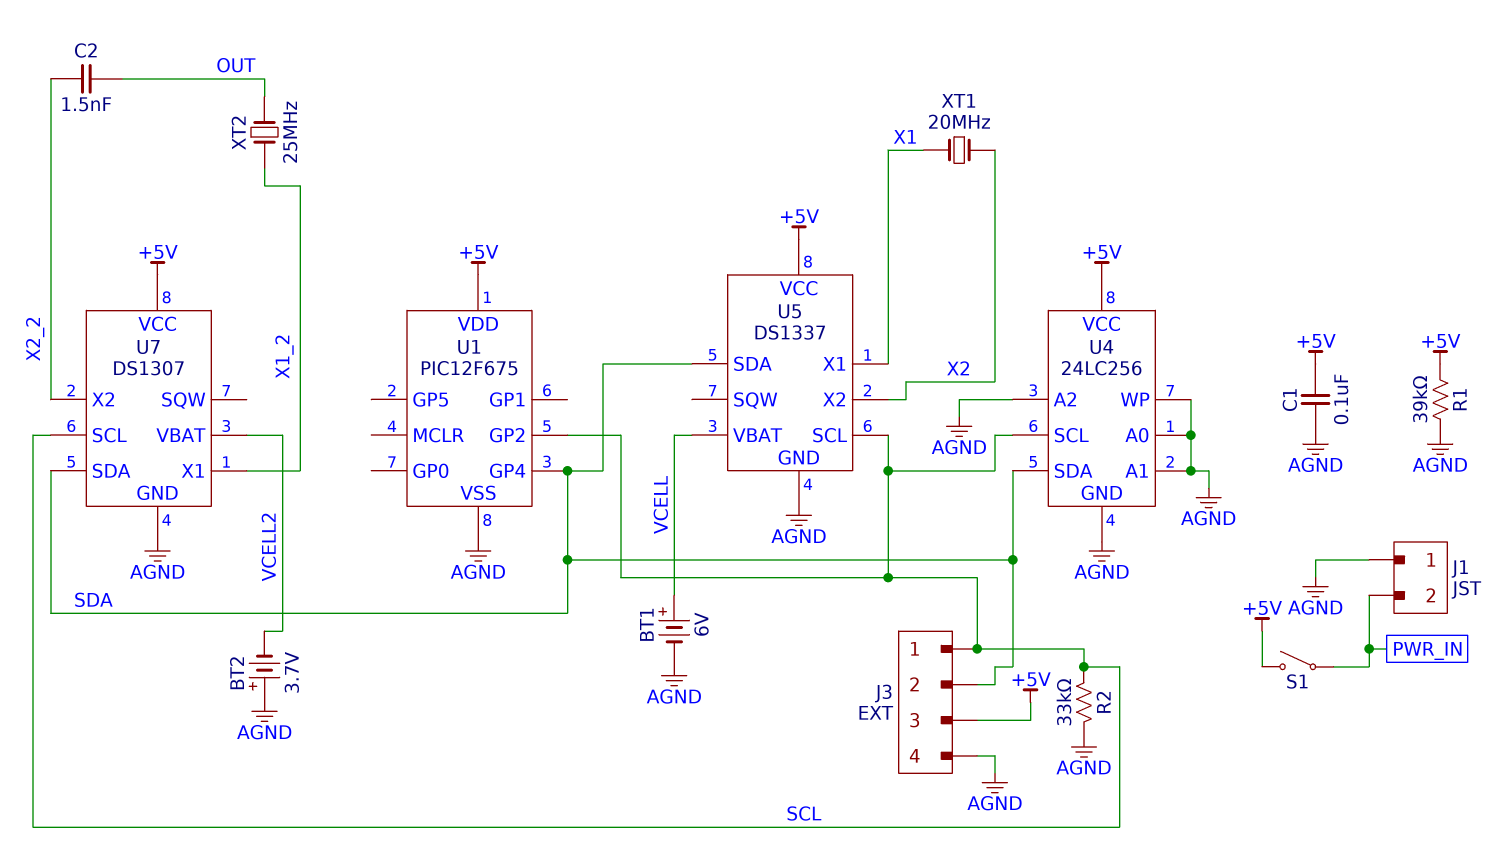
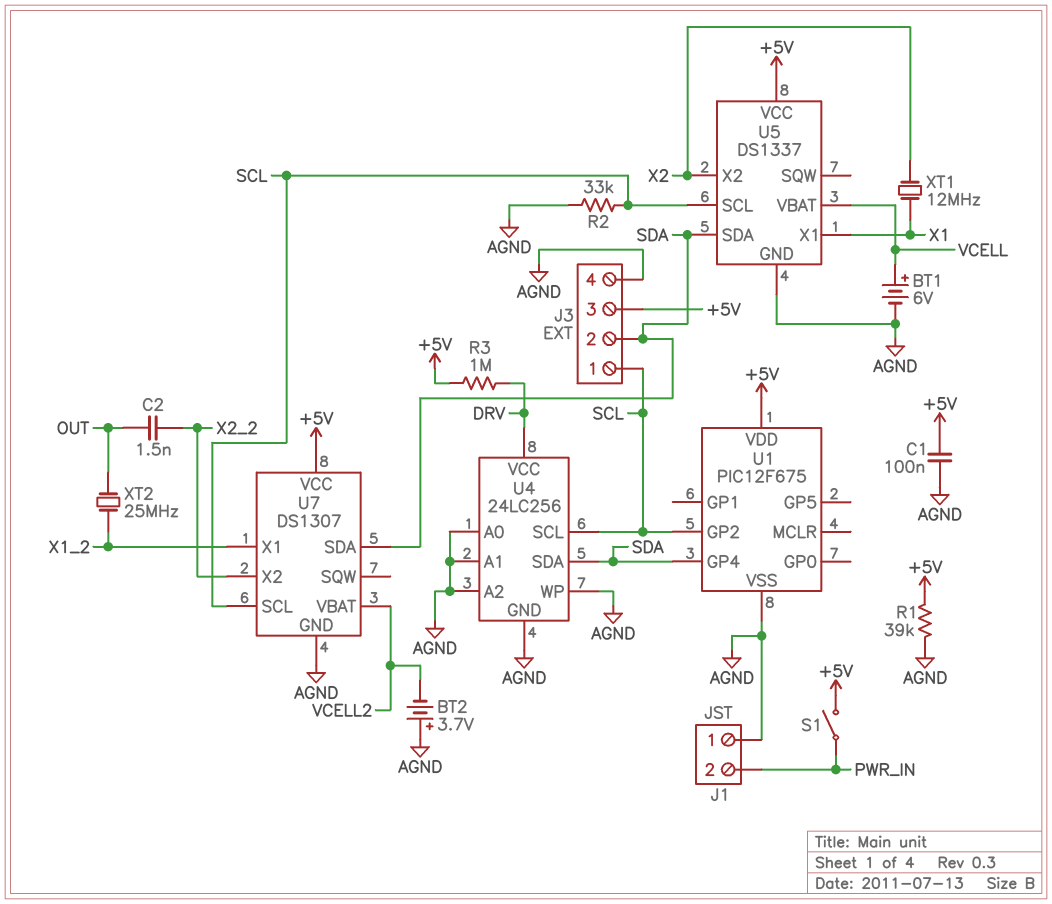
R3: none -> 1M (+5V, DRV)
U4 pin VCC: +5V -> DRV
XT1: 20MHz (X1, X2) -> 12MHz (X1, X2)

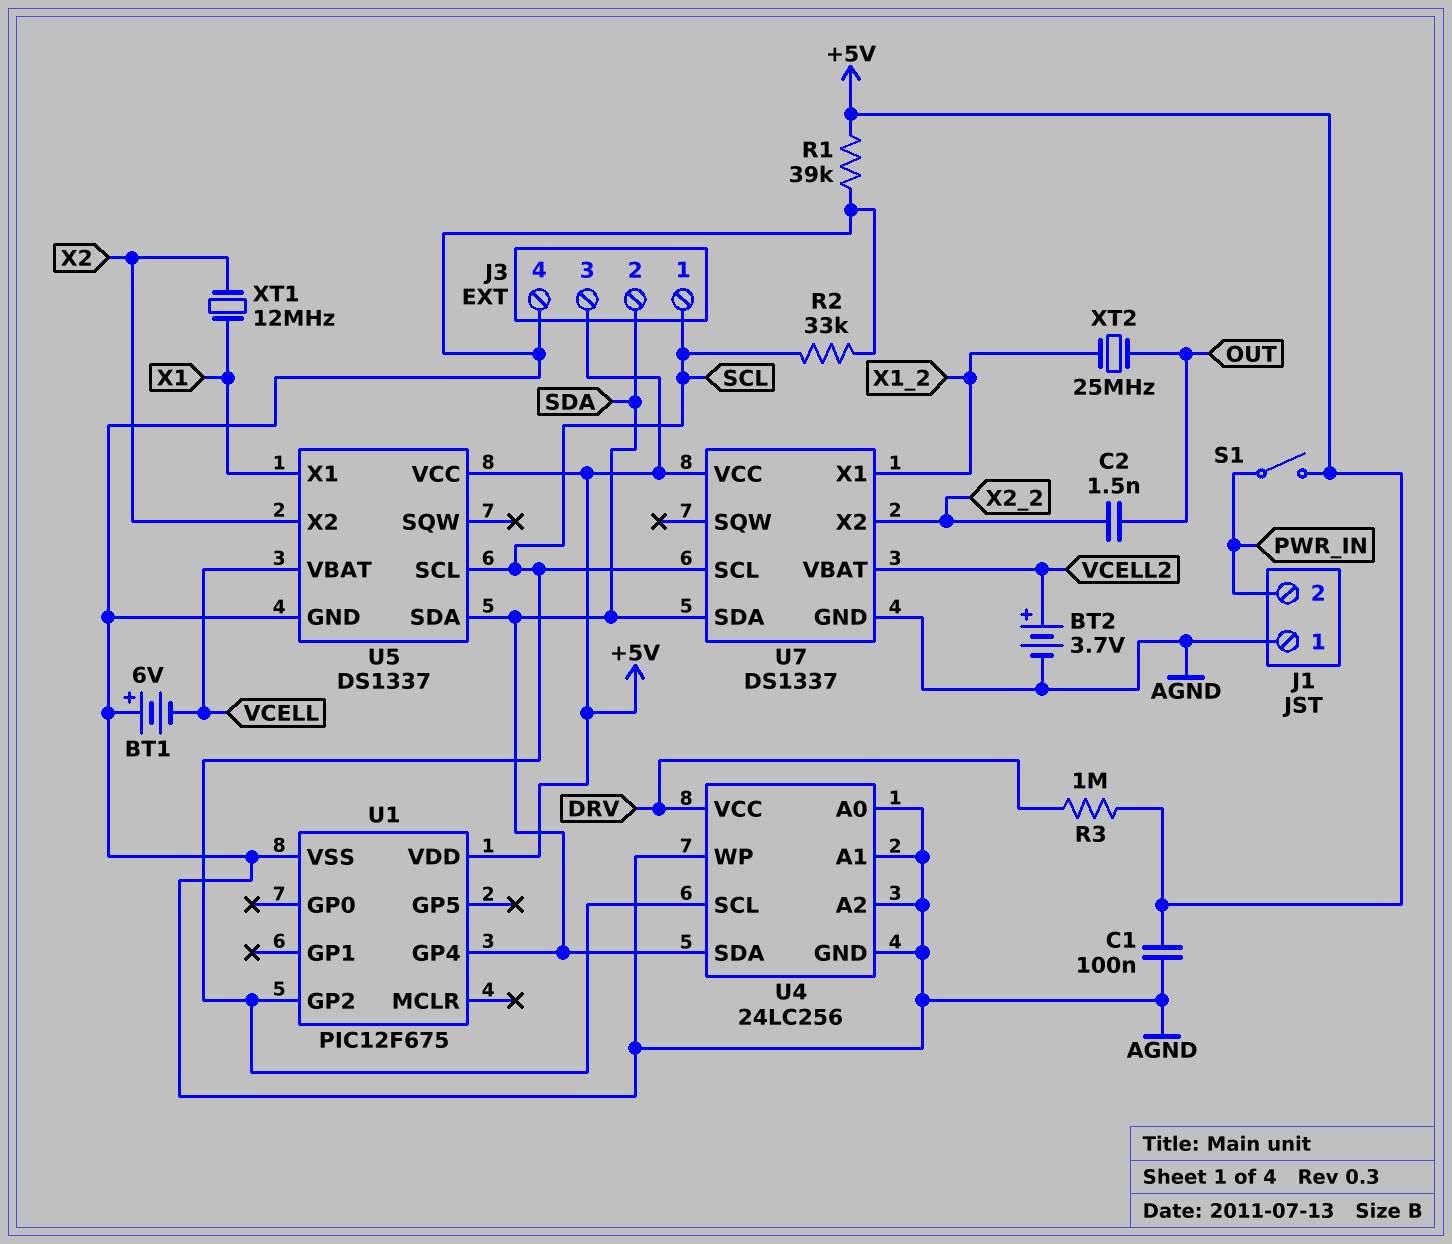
BT1: 6V (plus VCELL, minus AGND) -> 6V (plus AGND, minus VCELL)
BT2: 3.7V (plus AGND, minus VCELL2) -> 3.7V (plus VCELL2, minus AGND)
U7: DS1307 -> DS1337

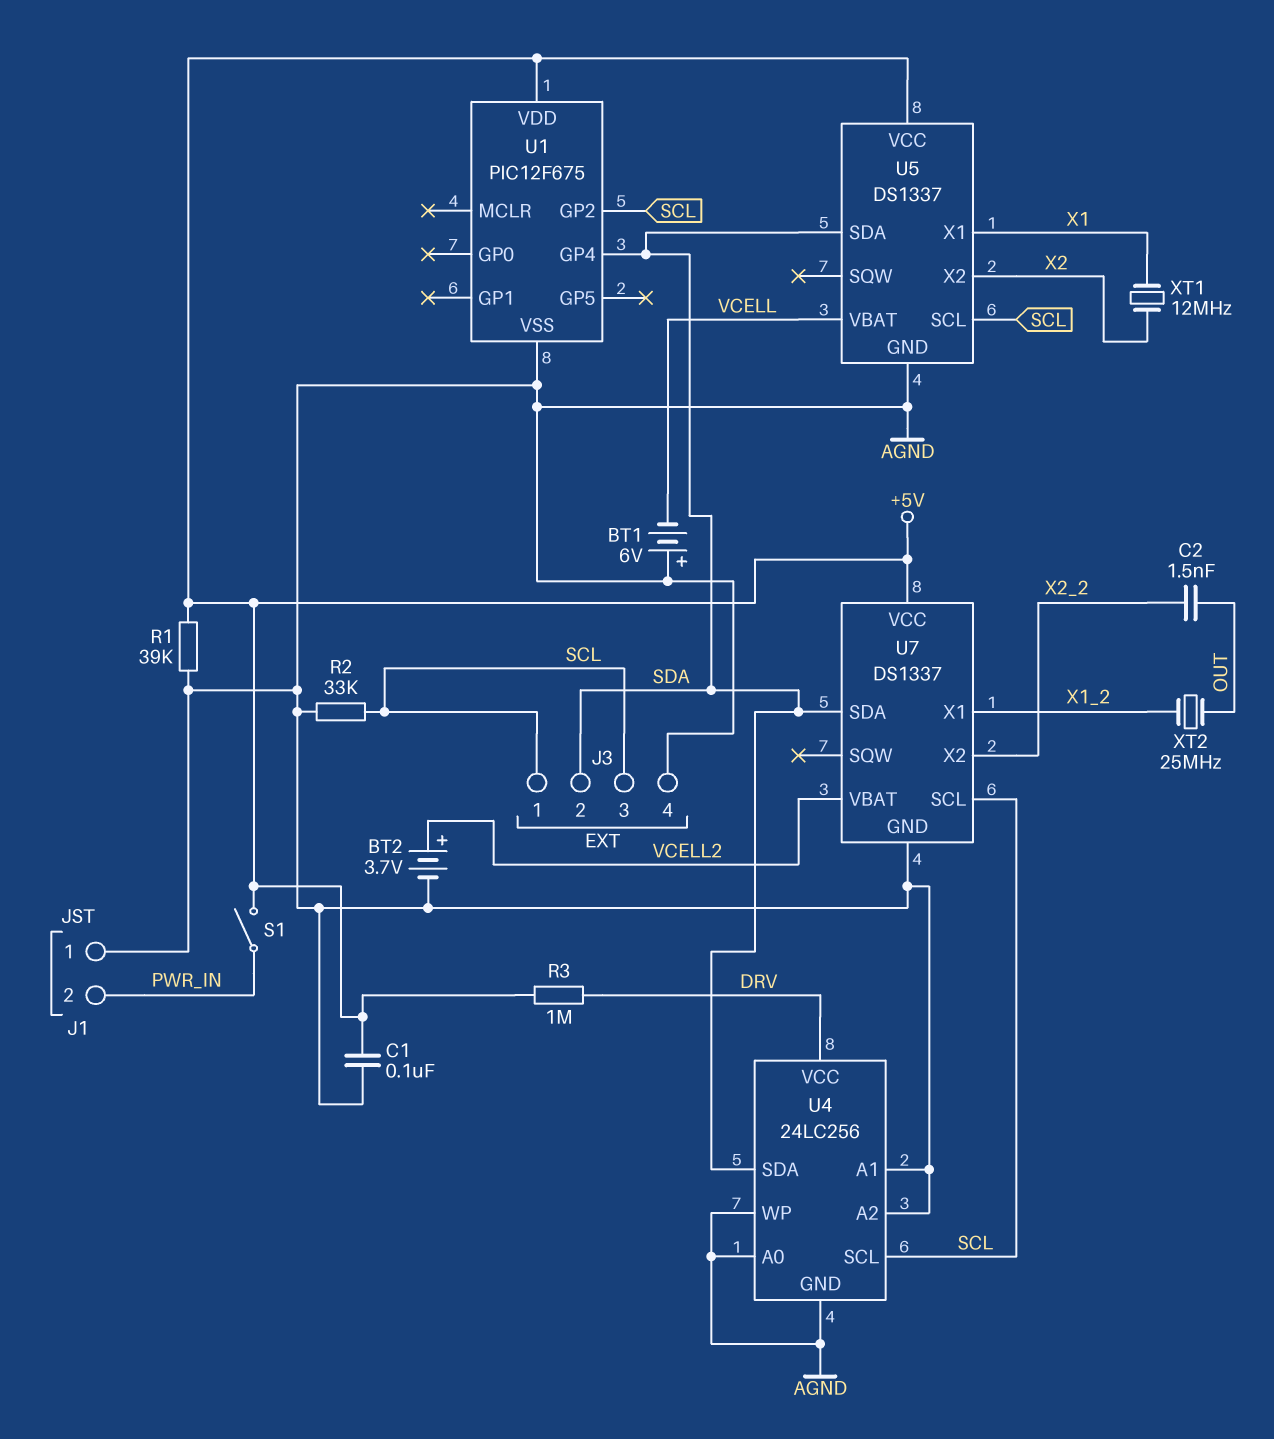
J3 pin 3: +5V -> SCL

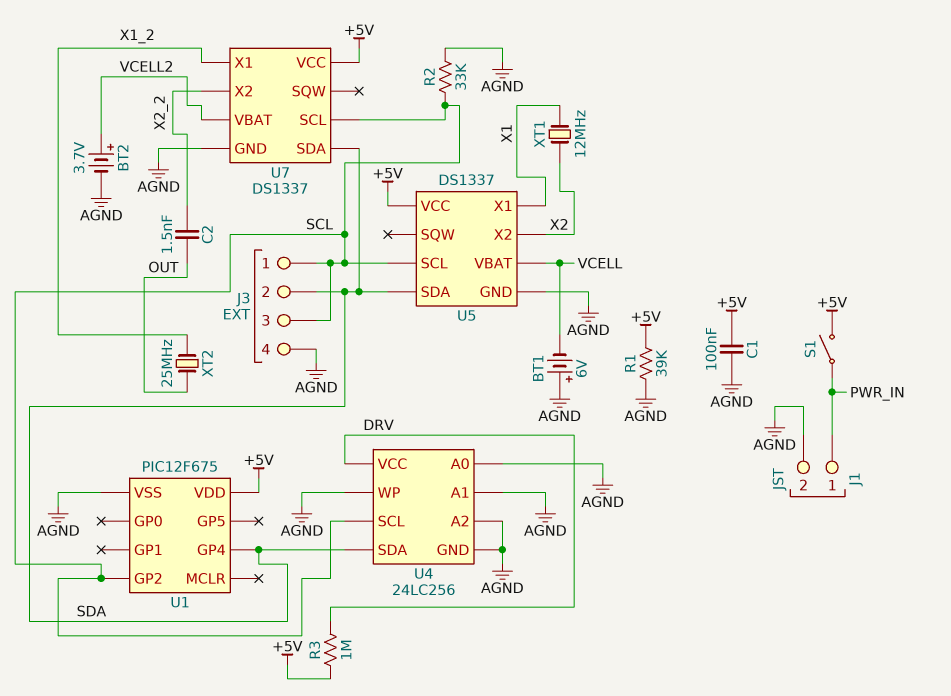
J1 pin 1: AGND -> PWR_IN
J1 pin 2: PWR_IN -> AGND

